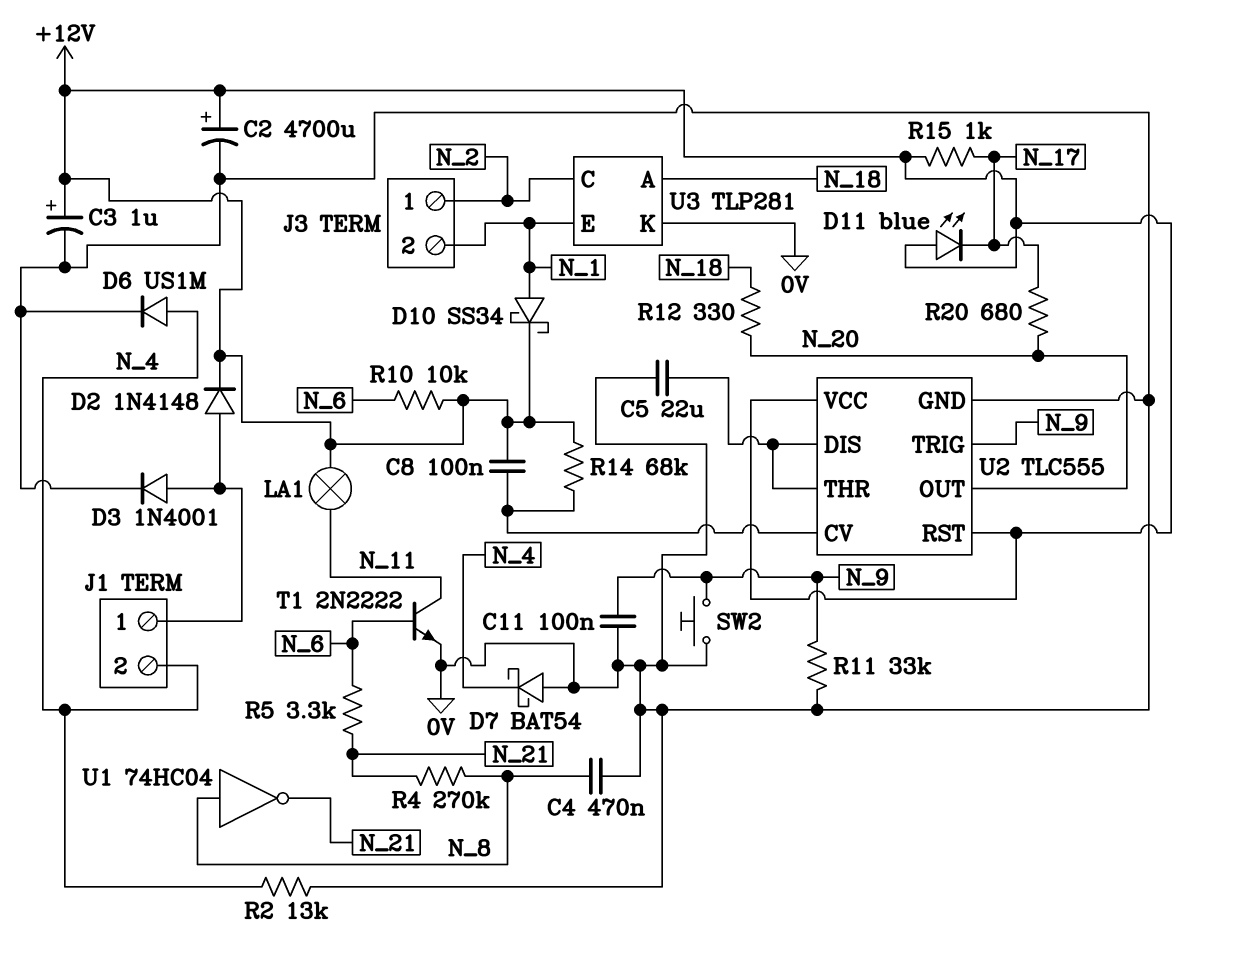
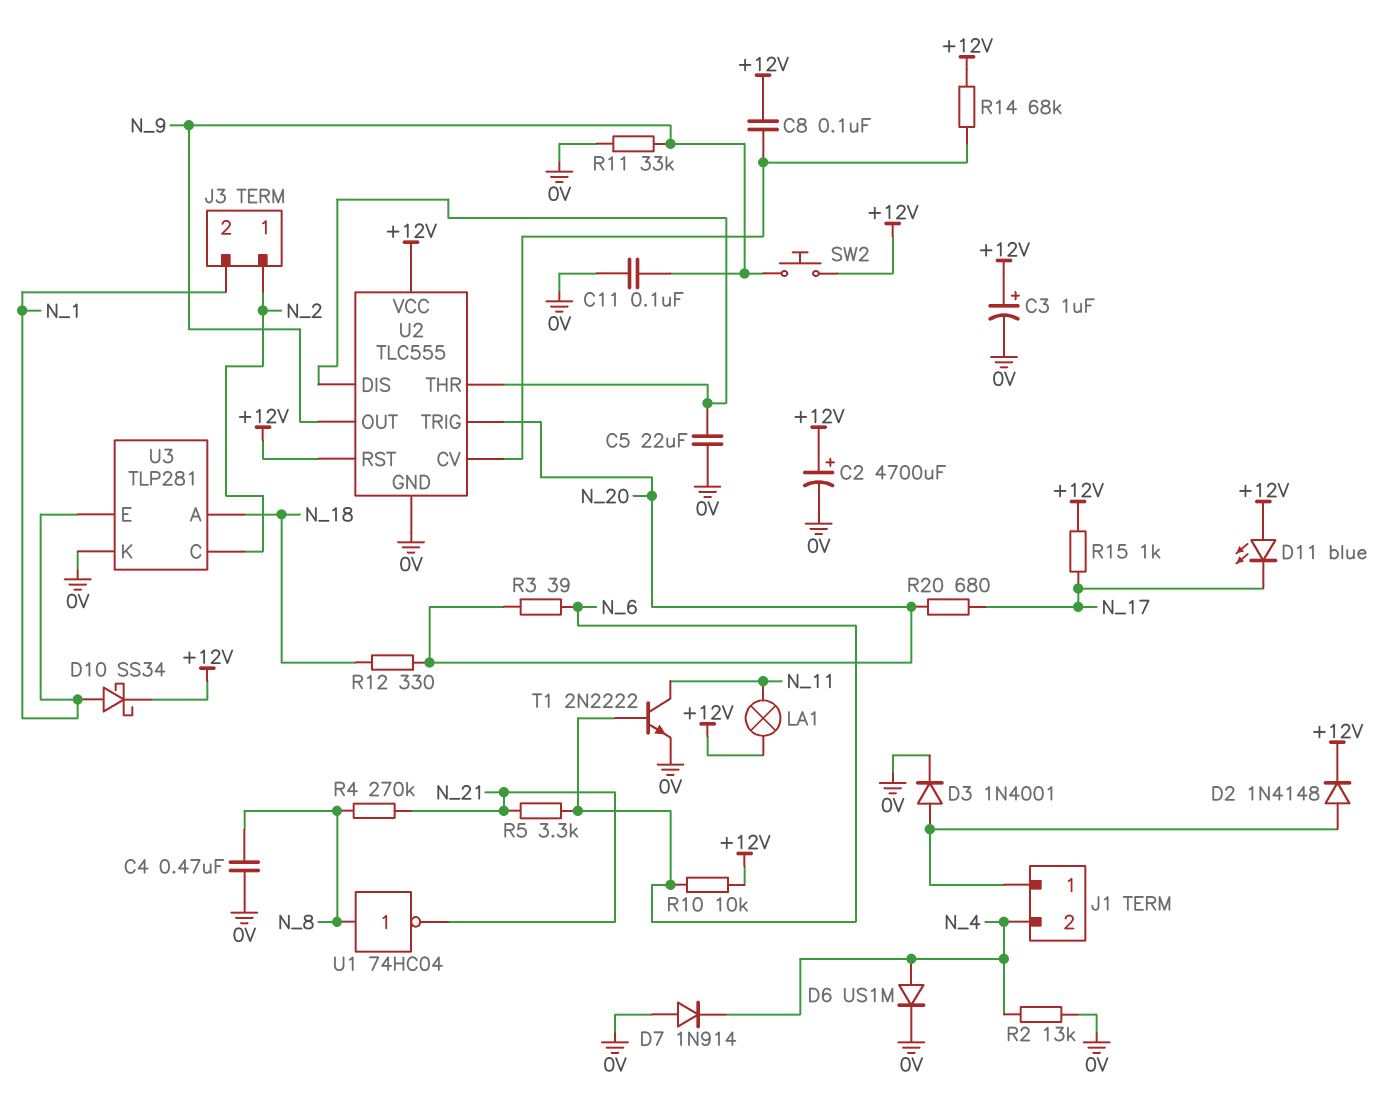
D7: schottky BAT54 (A 0V, K N_4) -> diode 1N914 (A 0V, K N_4)
R3: none -> 39 (N_6, N_20)
SW2: button (0V, N_9) -> button (+12V, N_9)
U2 pin OUT: N_20 -> N_9
U2 pin TRIG: N_9 -> N_20

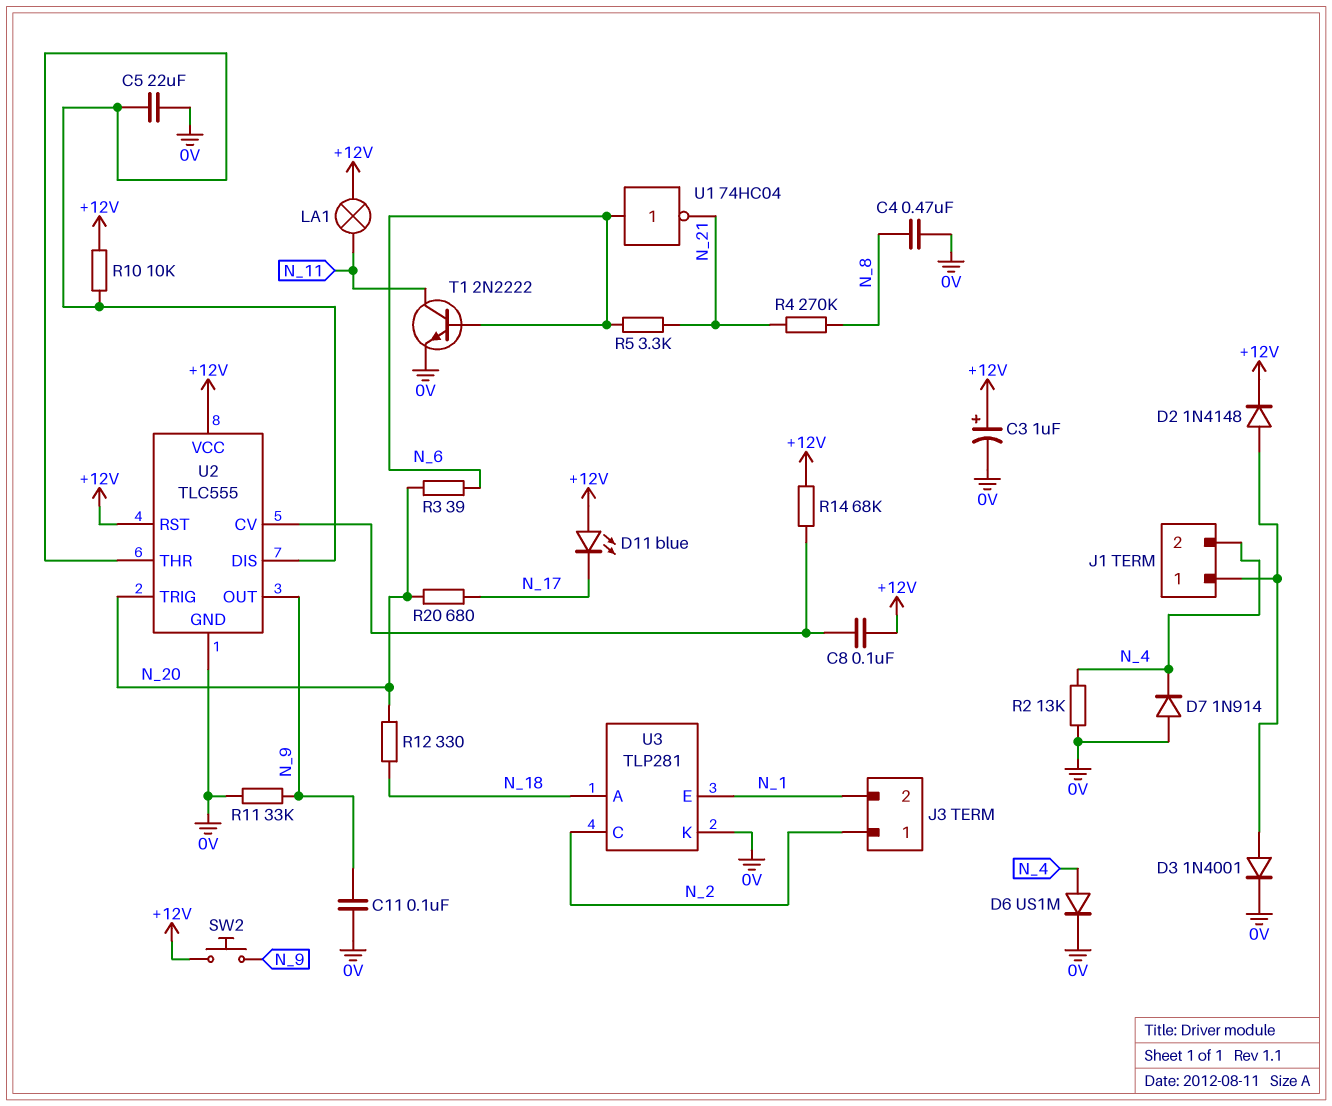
C2: 4700uF (plus +12V, minus 0V) -> none
D10: schottky SS34 (A N_1, K +12V) -> none
R10: 10k (+12V, N_6) -> 10k (+12V, U2/DIS)
R15: 1k (+12V, N_17) -> none
U1: NOT 74HC04 (in N_8, out N_21) -> NOT 74HC04 (in N_6, out N_21)

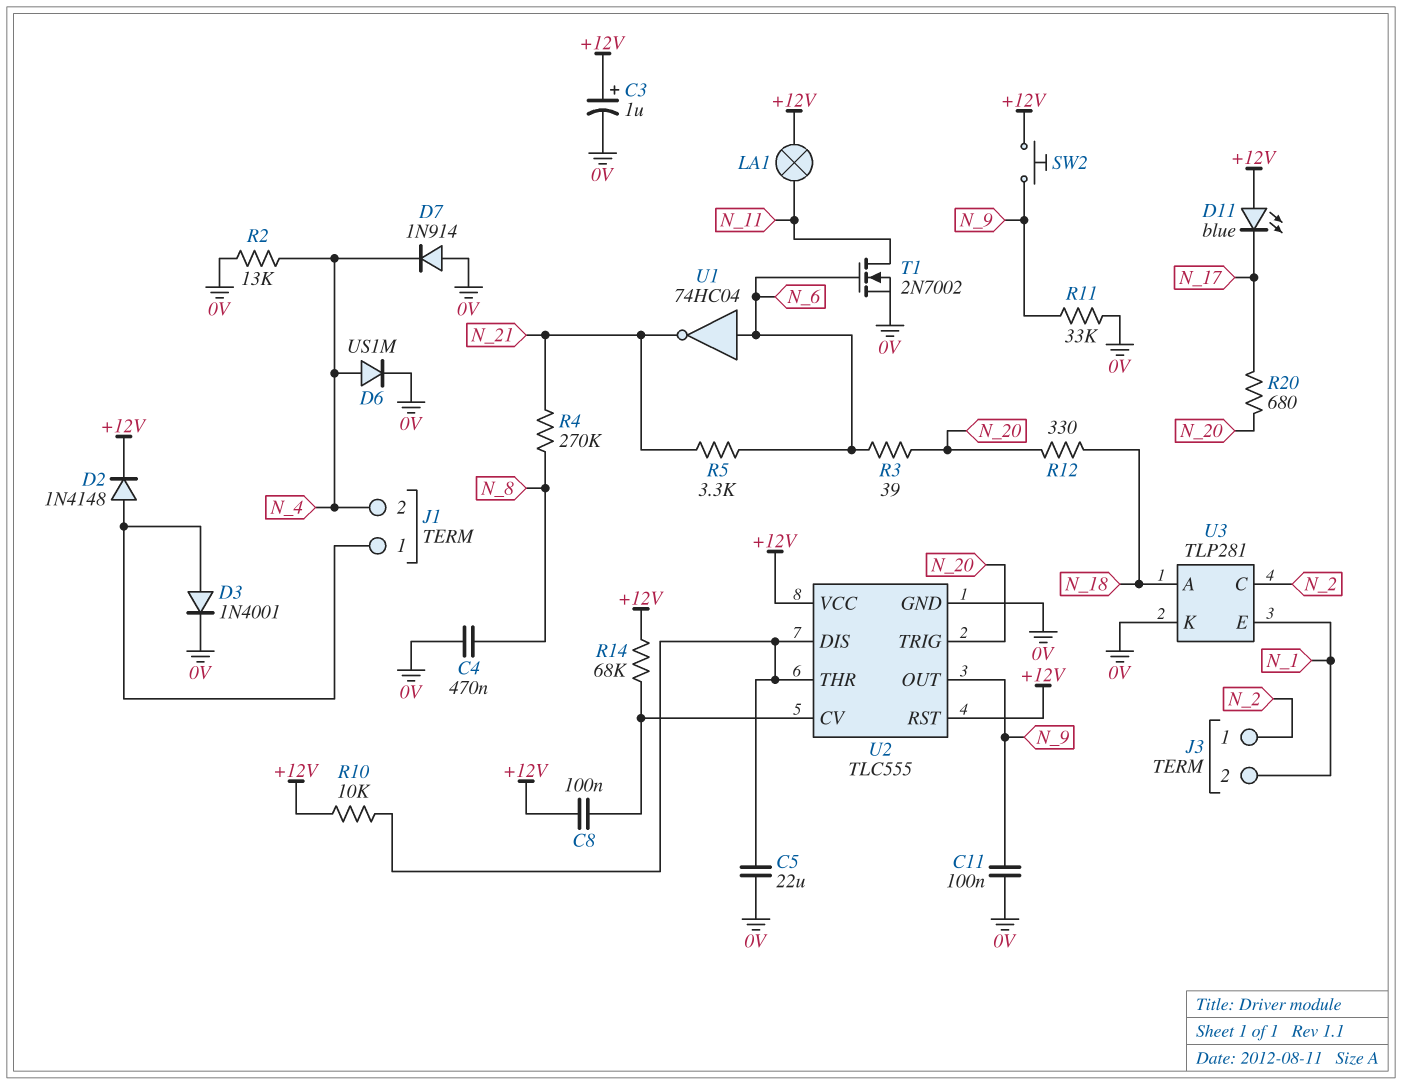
T1: NPN 2N2222 (B N_6, C N_11, E 0V) -> NMOS 2N7002 (G N_6, D N_11, S 0V)

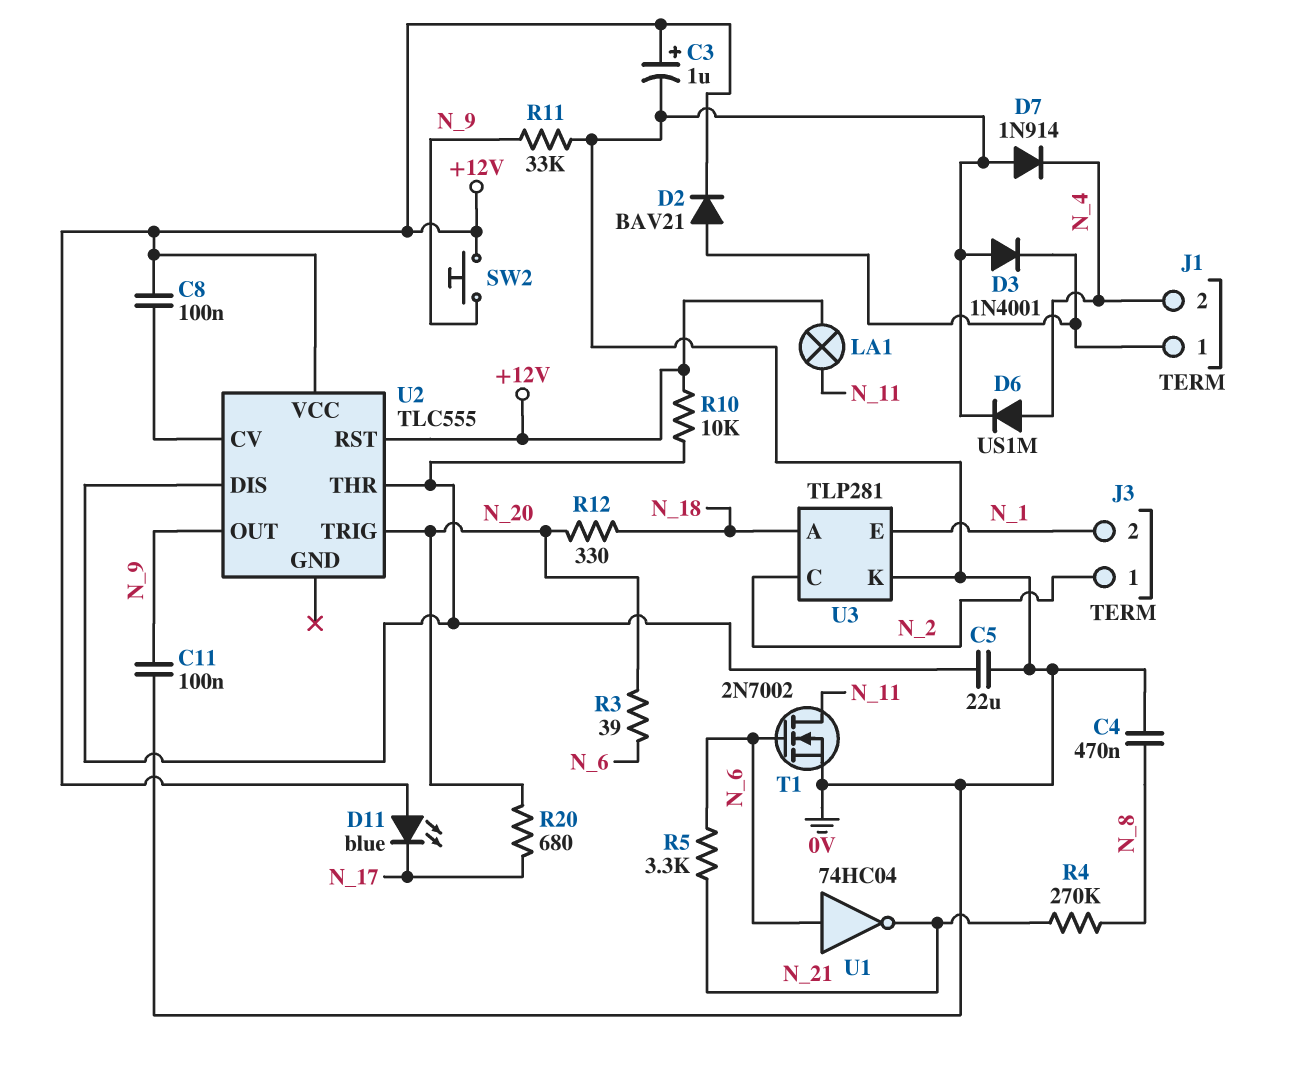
D2: diode 1N4148 (A J1/1, K +12V) -> diode BAV21 (A J1/1, K +12V)
D3: diode 1N4001 (A J1/1, K 0V) -> diode 1N4001 (A 0V, K J1/1)
R2: 13k (0V, N_4) -> none
R14: 68k (+12V, U2/CV) -> none
U2 pin GND: 0V -> none

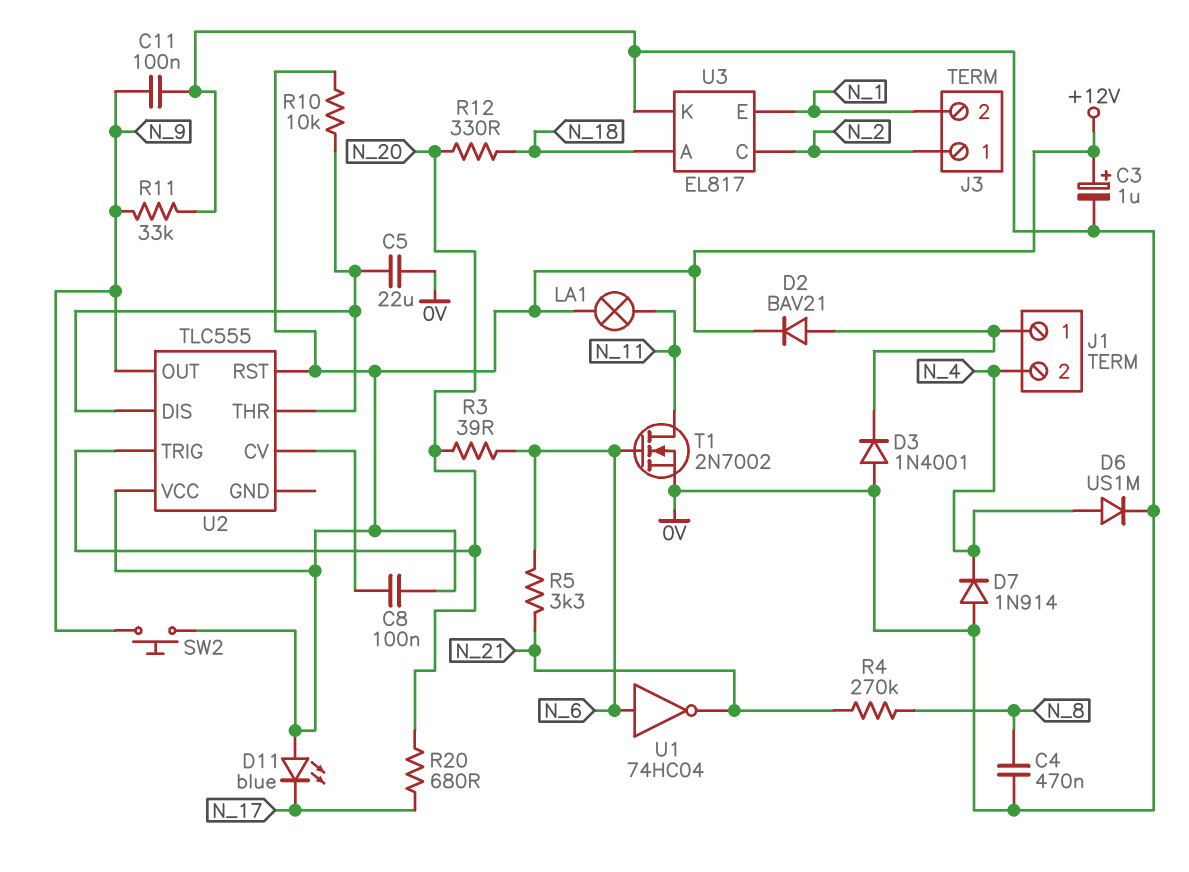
U3: TLP281 -> EL817

